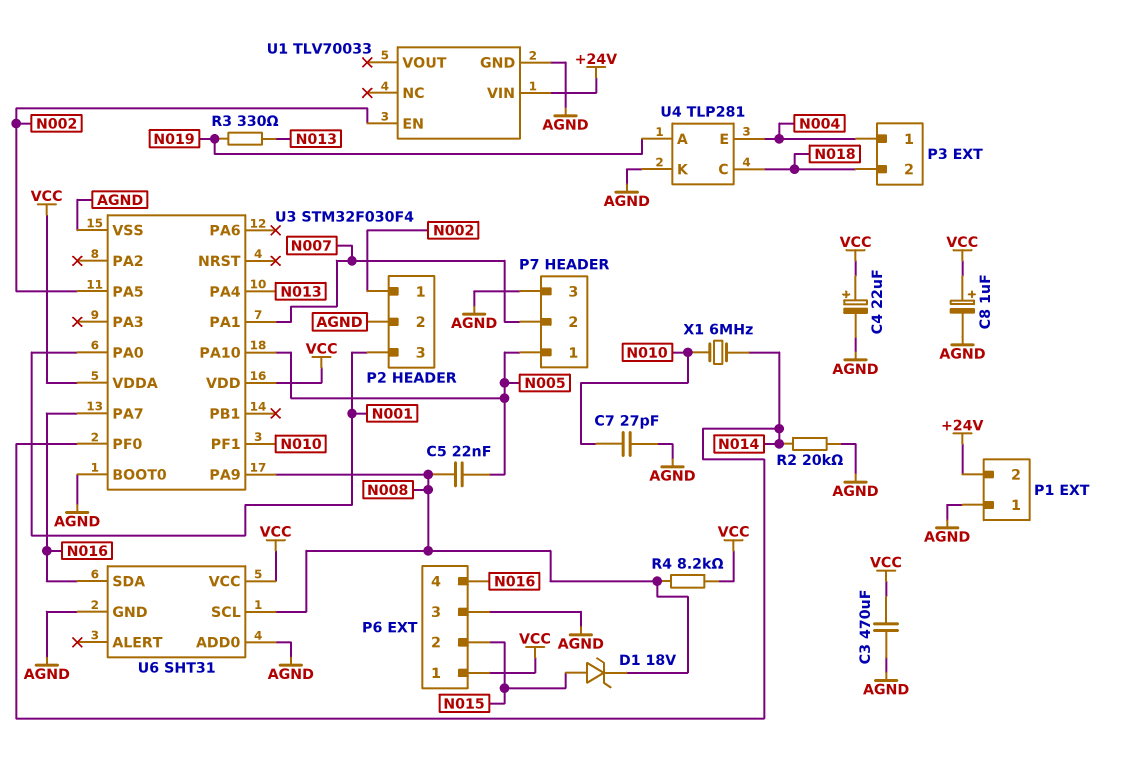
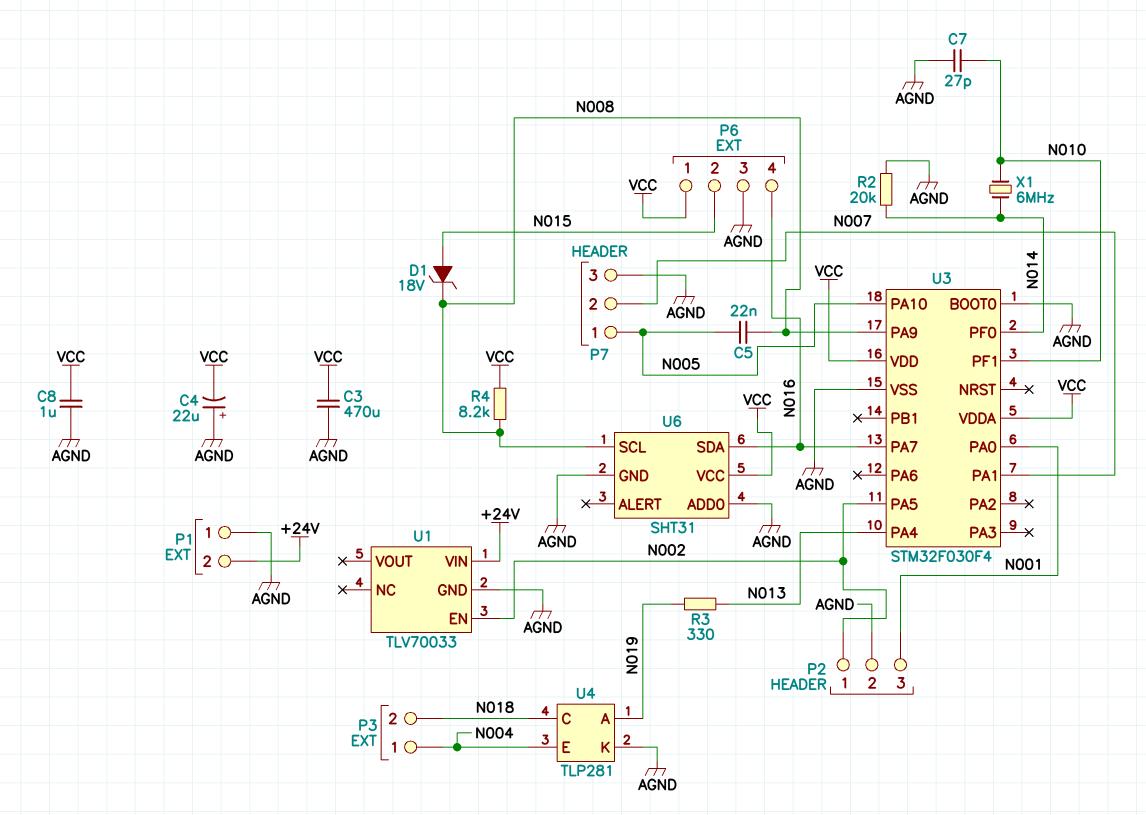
C4: 22uF (plus VCC, minus AGND) -> 22uF (plus AGND, minus VCC)
C8: 1uF (plus VCC, minus AGND) -> 1uF (AGND, VCC)

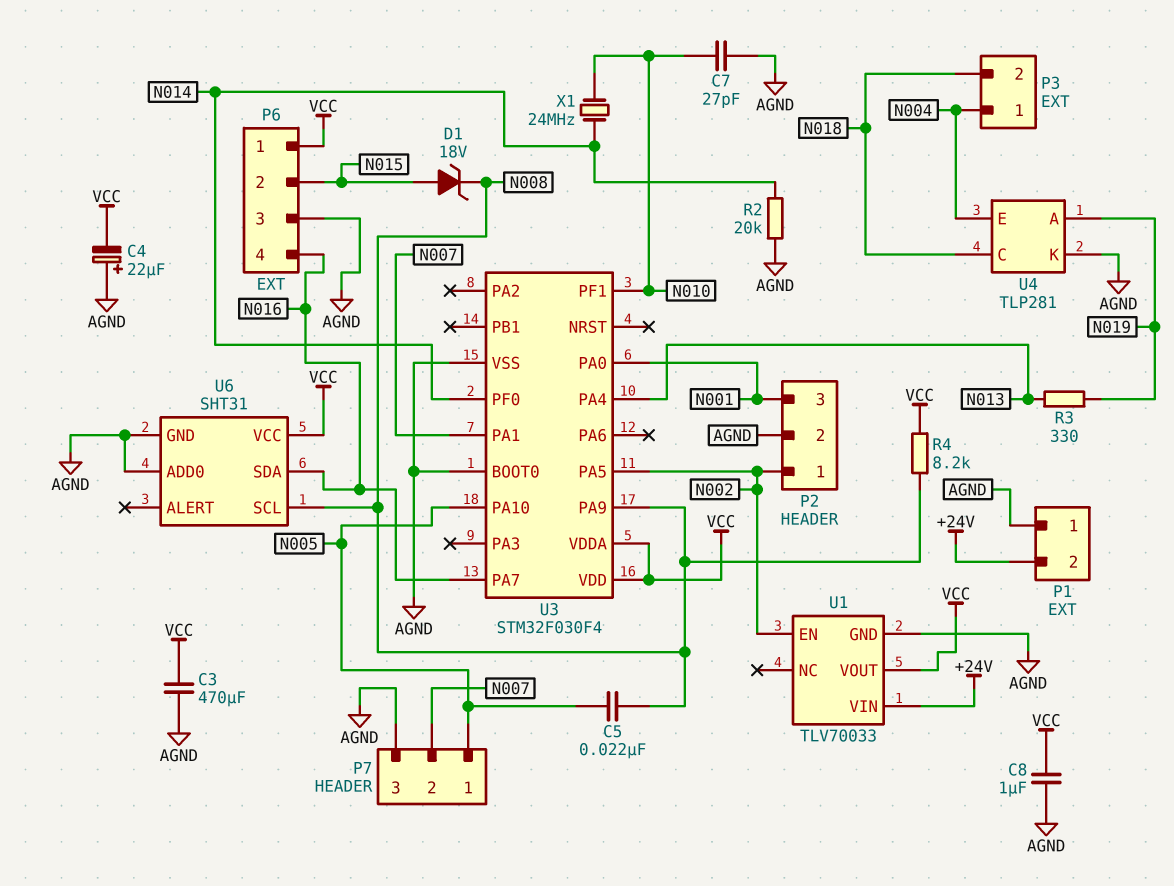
U1 pin VOUT: none -> VCC
X1: 6MHz (N010, N014) -> 24MHz (N010, N014)

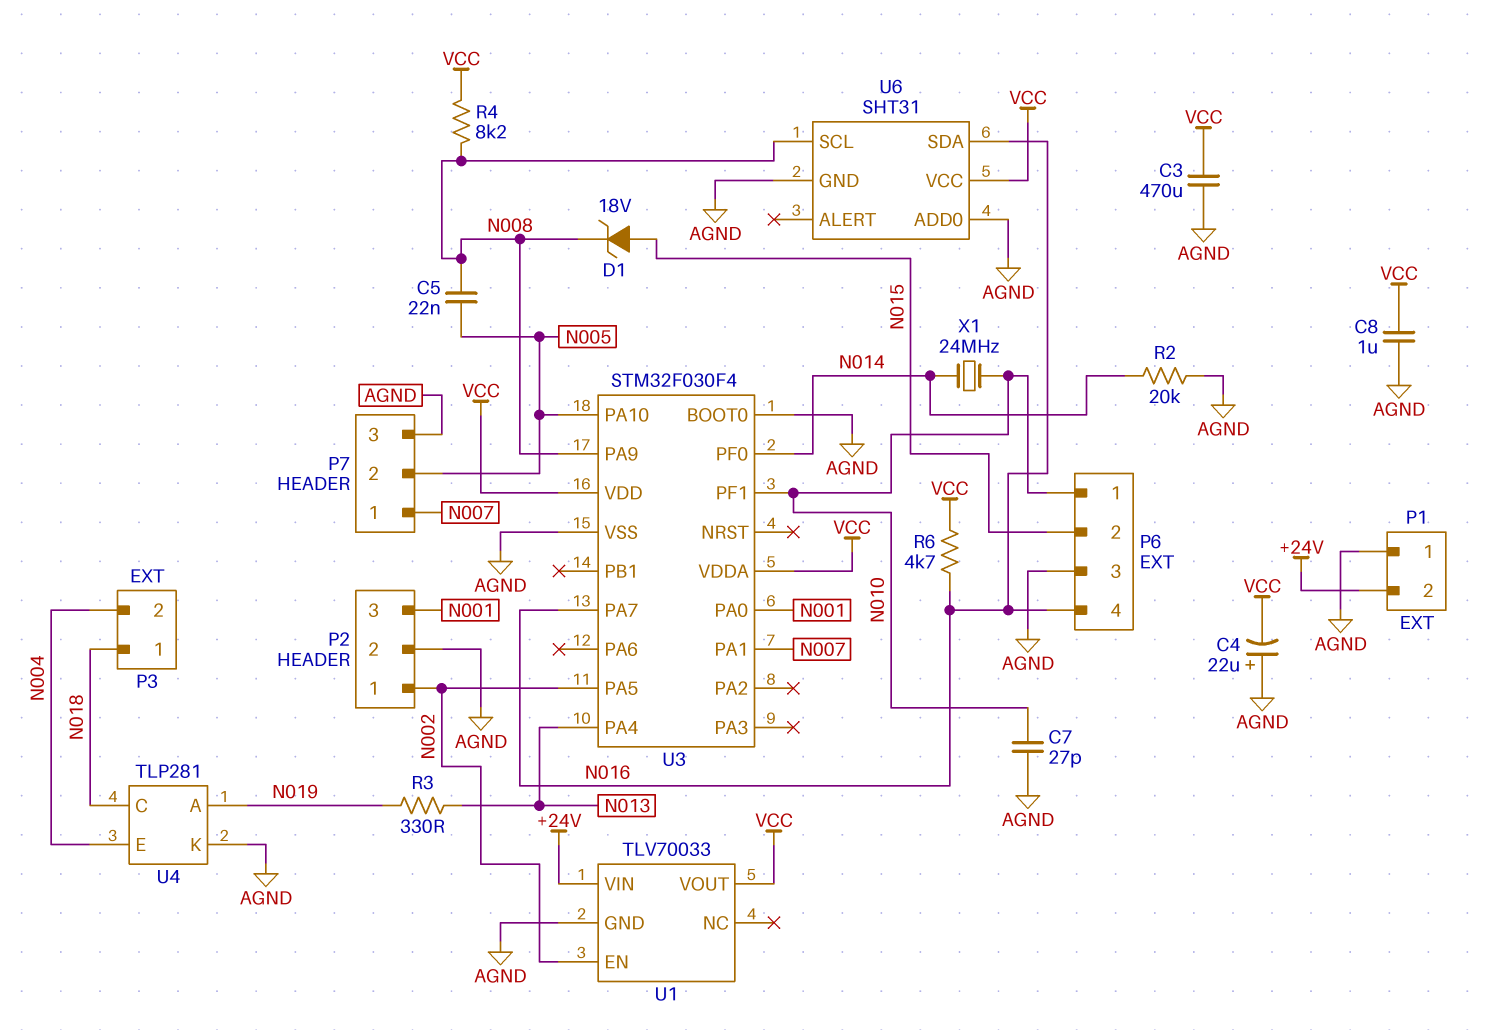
P3 pin 1: N004 -> N018
P3 pin 2: N018 -> N004
P6 pin 1: VCC -> N010
P7 pin 1: N005 -> N007
P7 pin 2: N007 -> N005
R6: none -> 4.7k (N016, VCC)

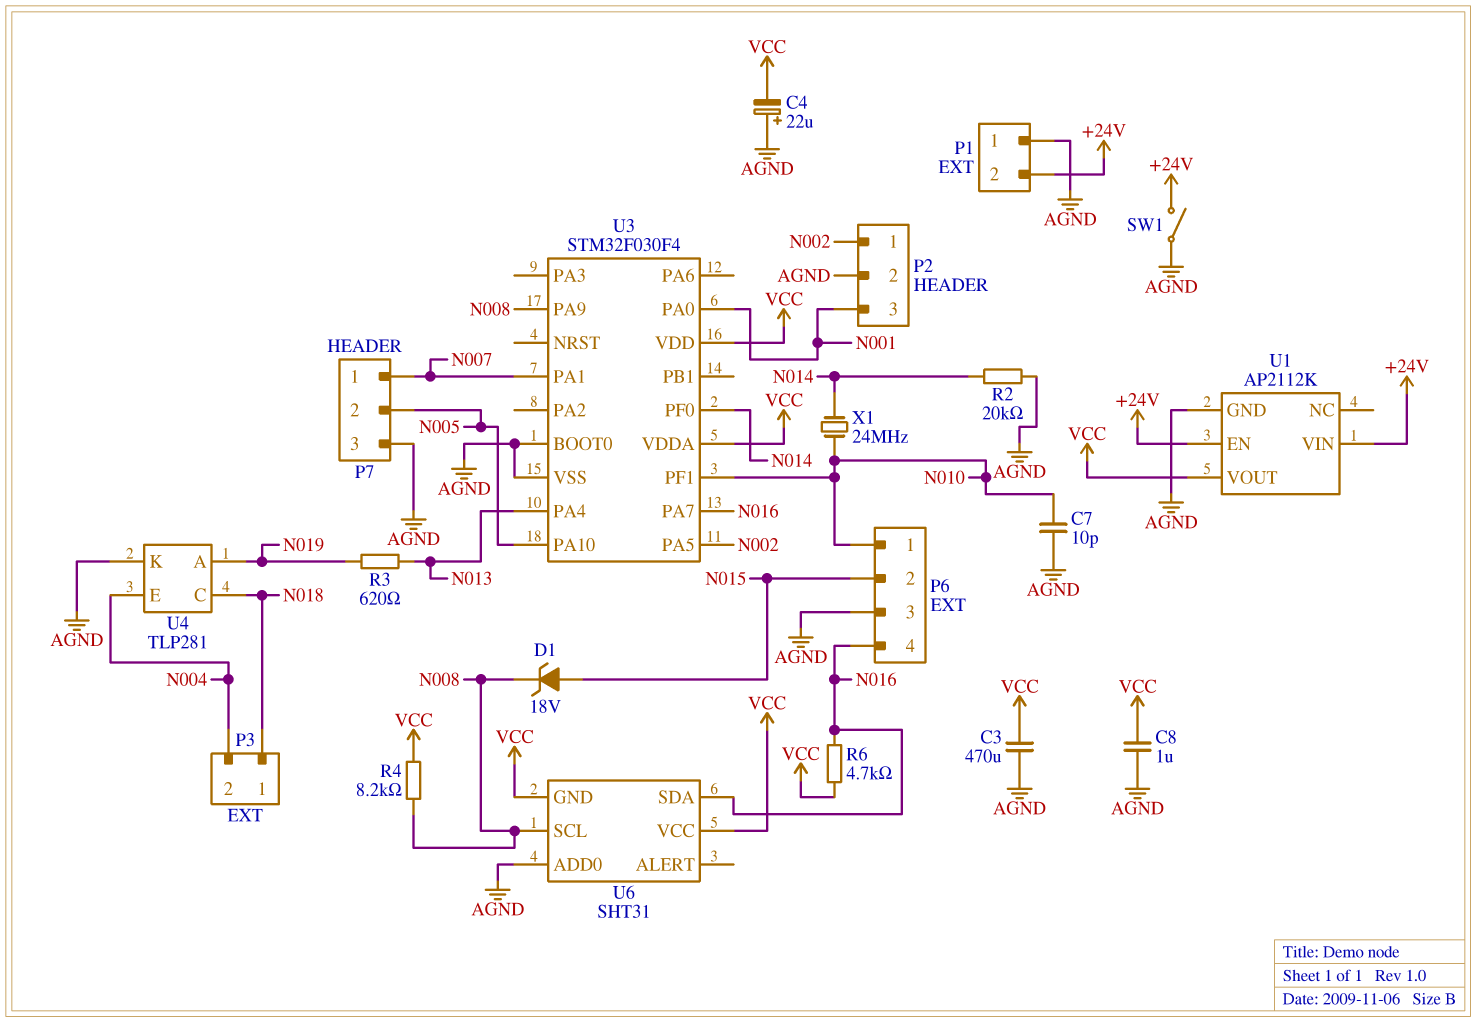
C5: 22nF (N005, N008) -> none
C7: 27pF (AGND, N010) -> 10pF (AGND, N010)
R3: 330 (N013, N019) -> 620 (N013, N019)
SW1: none -> switch (+24V, AGND)
U1: TLV70033 -> AP2112K
U1 pin EN: N002 -> +24V
U6 pin GND: AGND -> VCC

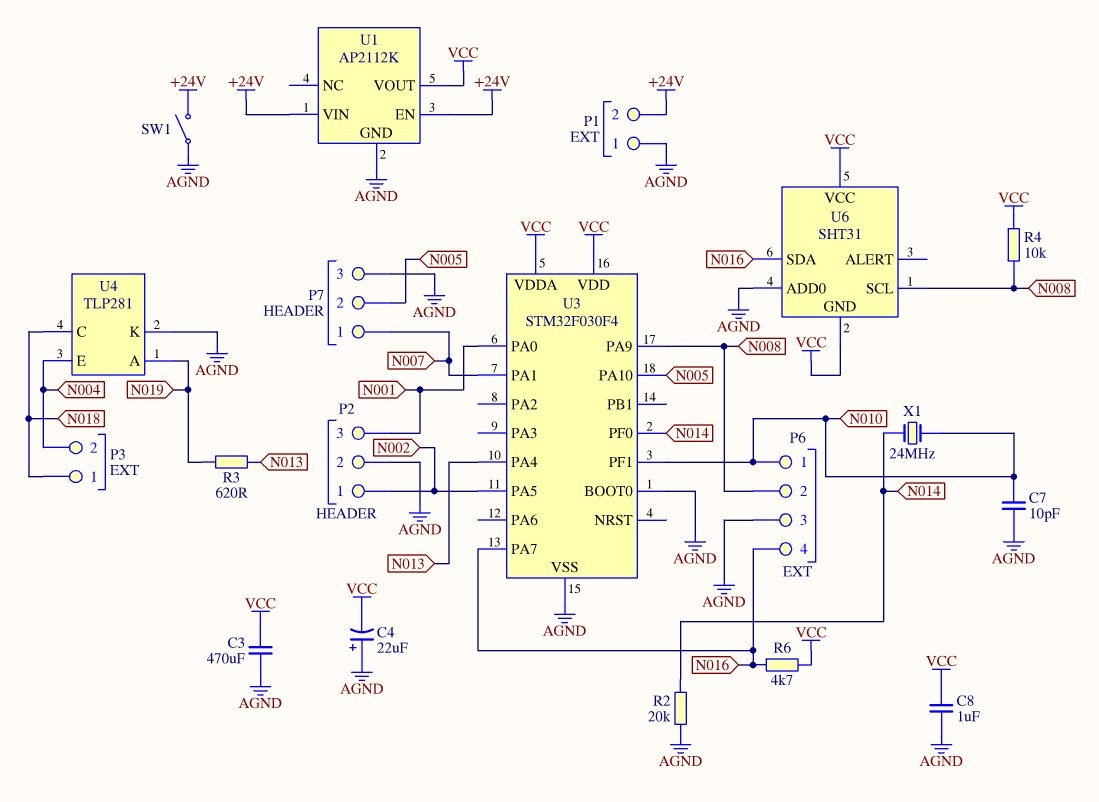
D1: zener 18V (A N015, K N008) -> none
P6 pin 2: N015 -> N008
R4: 8.2k (N008, VCC) -> 10k (N008, VCC)

